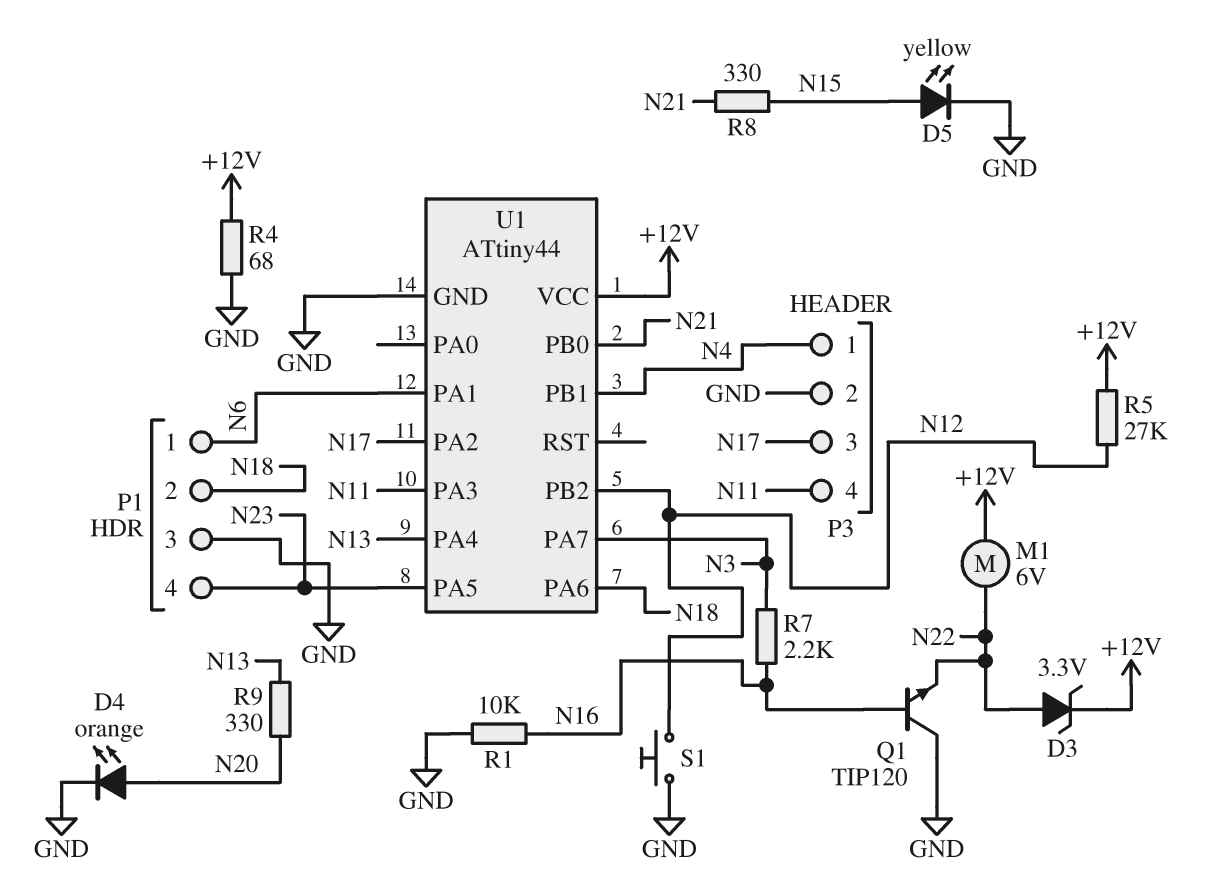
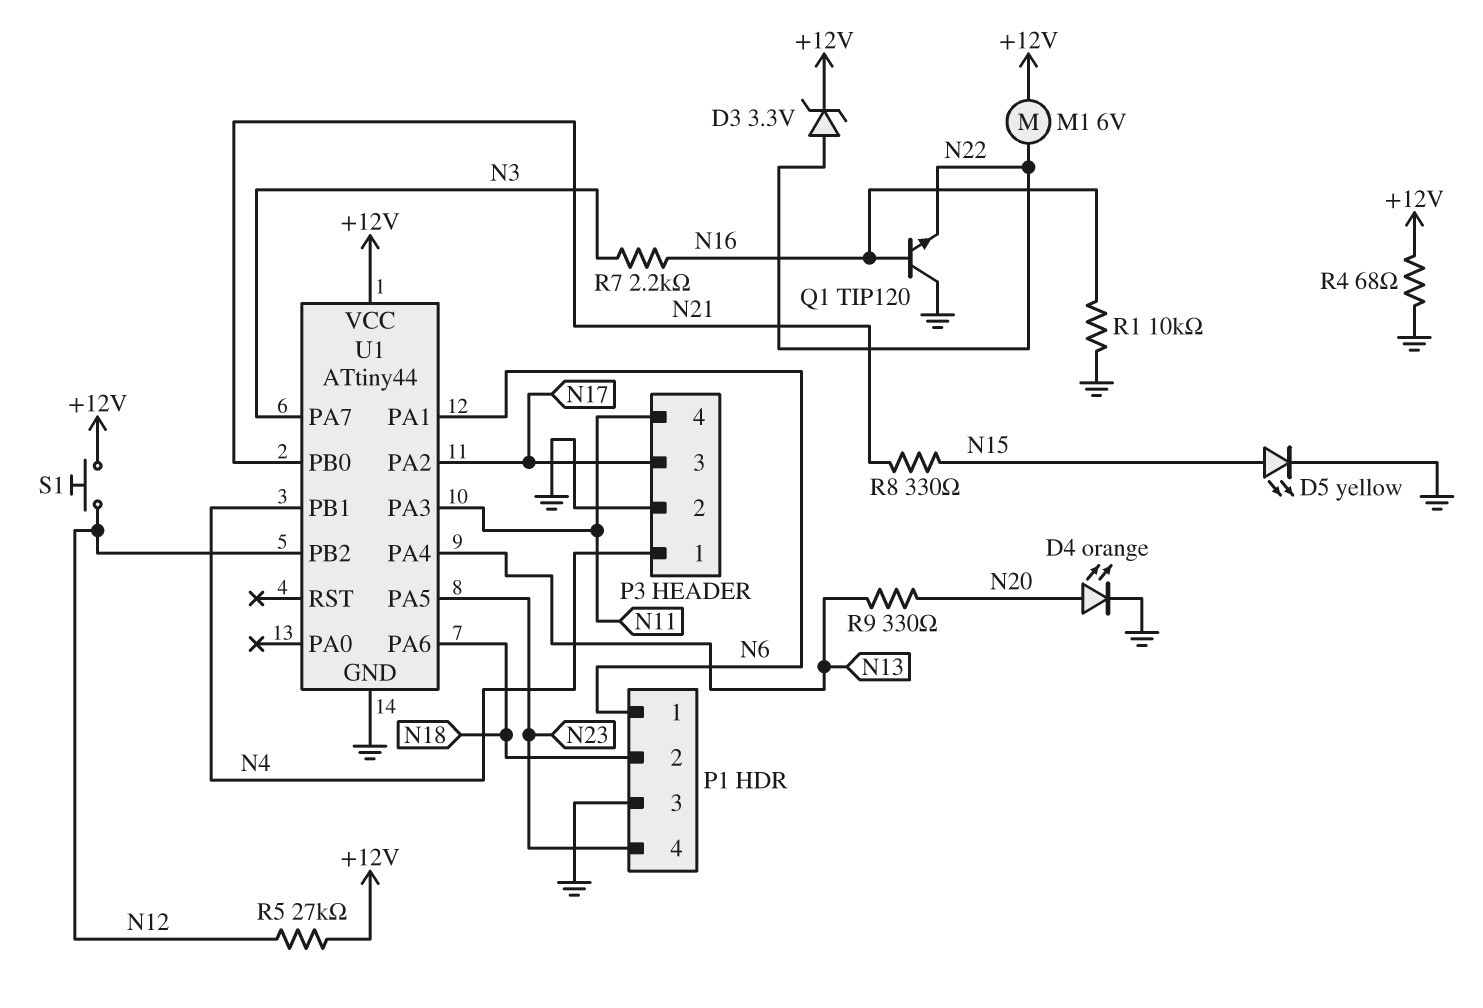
S1: button (GND, N12) -> button (+12V, N12)

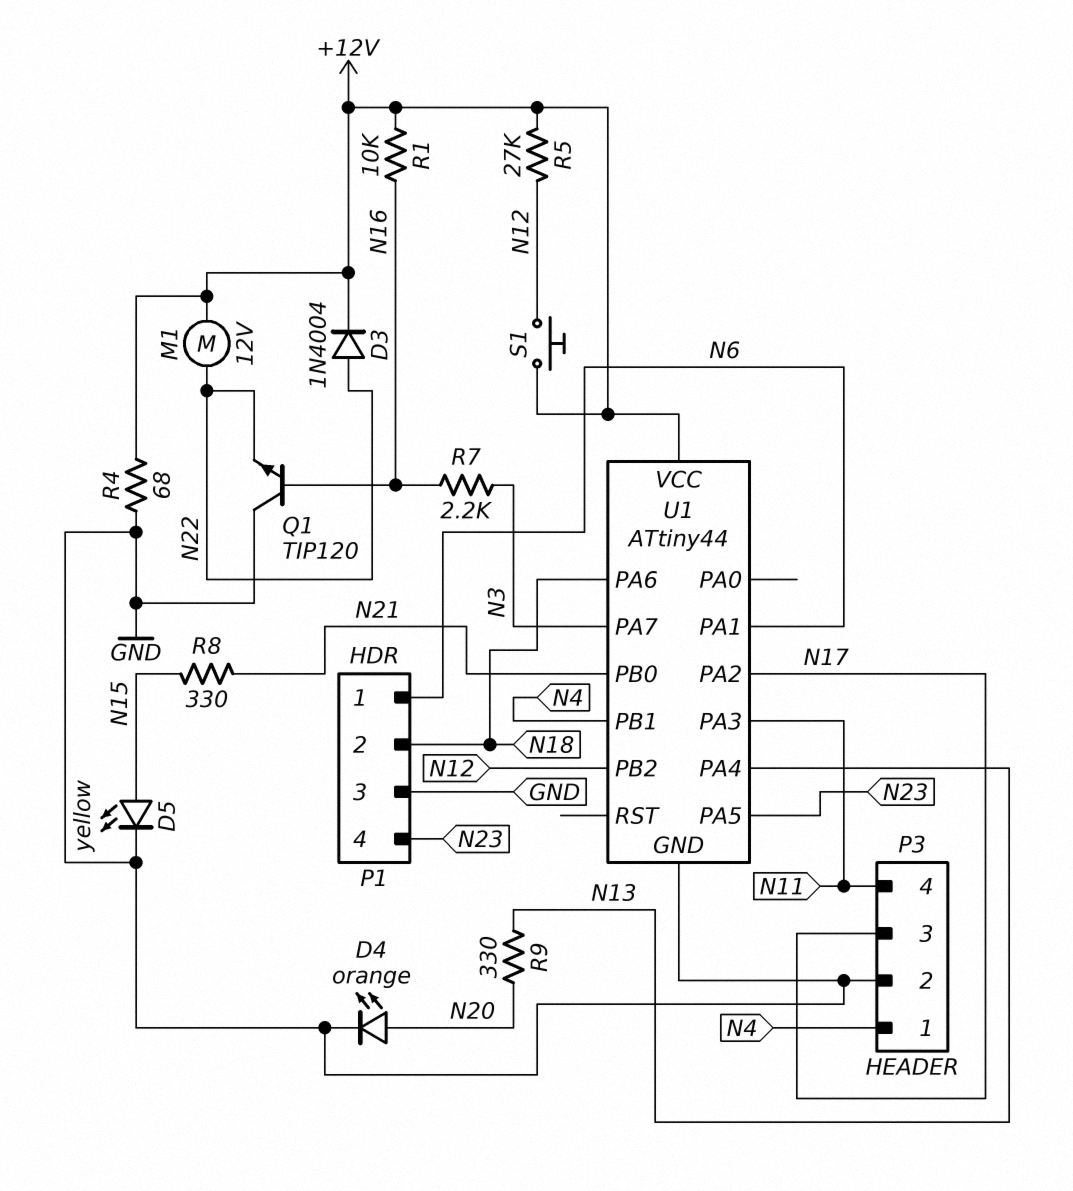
D3: zener 3.3V (A N22, K +12V) -> diode 1N4004 (A N22, K +12V)
M1: motor 6V (+12V, N22) -> motor 12V (+12V, N22)
R1: 10k (GND, N16) -> 10k (+12V, N16)

